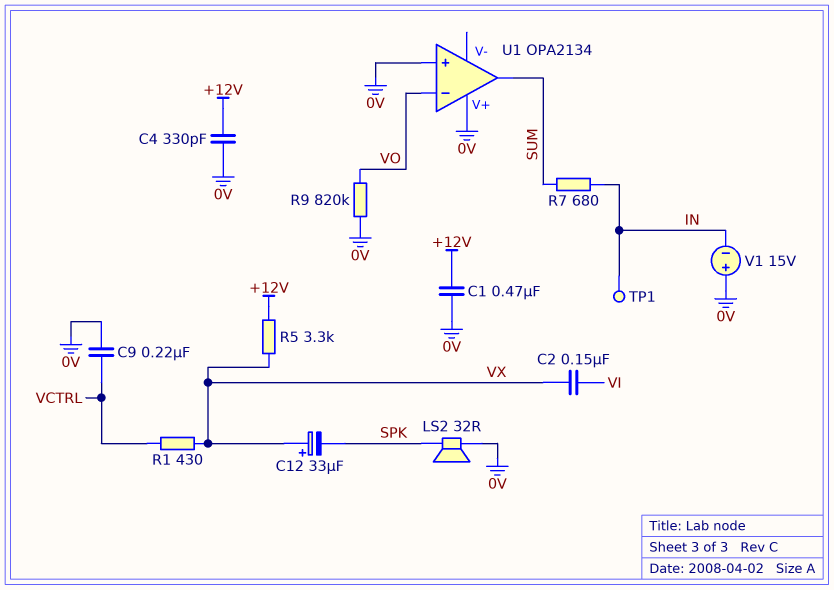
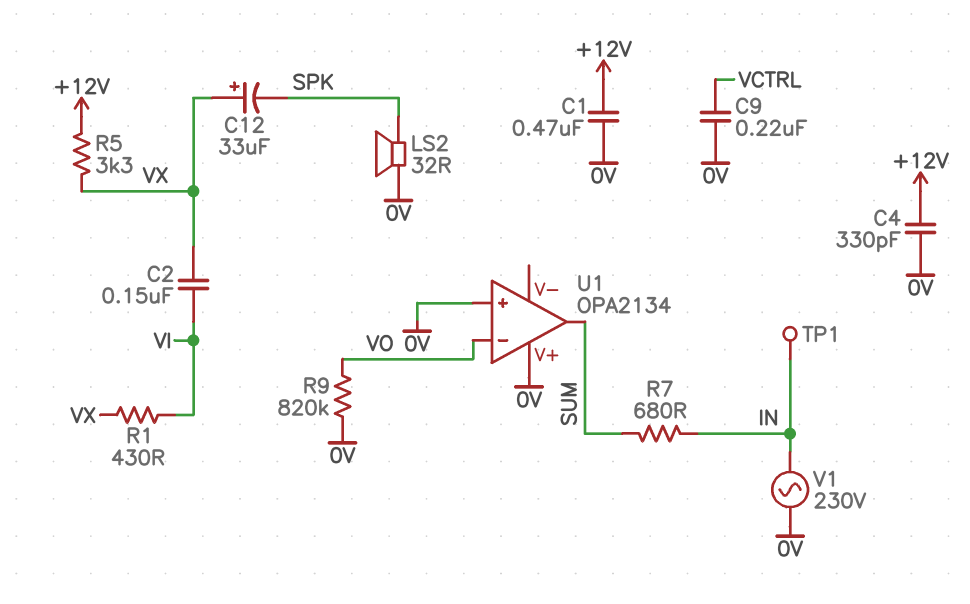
R1: 430 (VCTRL, VX) -> 430 (VI, VX)
V1: 15V (plus 0V, minus IN) -> AC 230V (0V, IN)

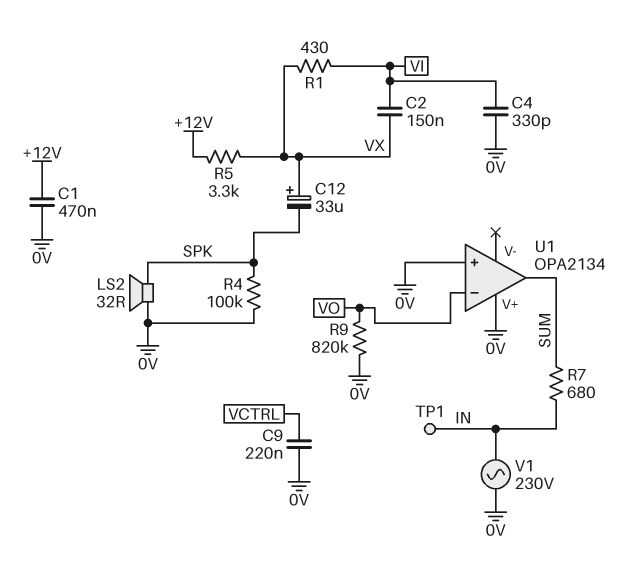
C4: 330pF (+12V, 0V) -> 330pF (0V, VI)
R4: none -> 100k (0V, SPK)

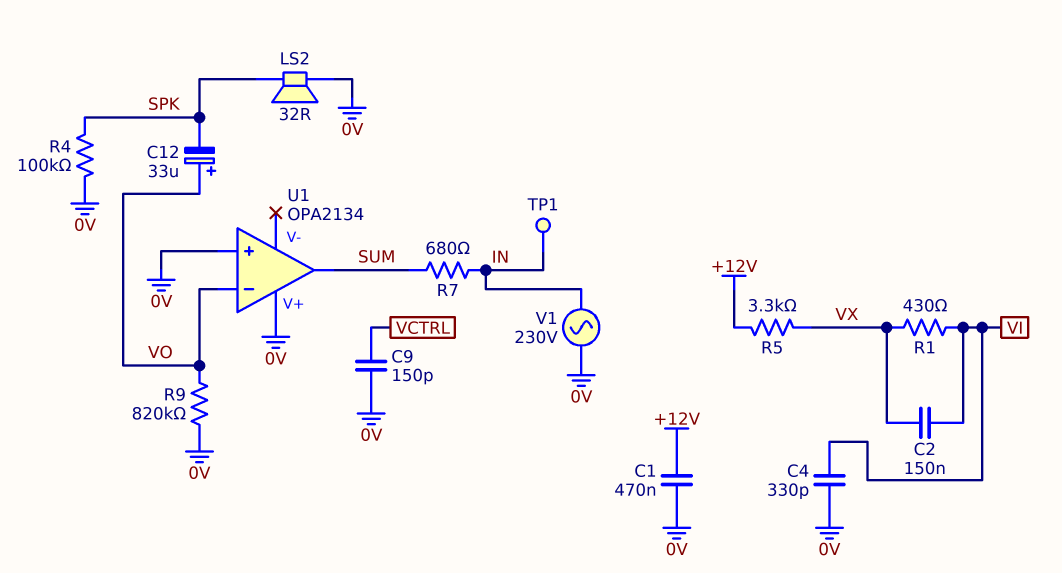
C9: 220nF (0V, VCTRL) -> 150pF (0V, VCTRL)
C12: 33uF (plus VX, minus SPK) -> 33uF (plus VO, minus SPK)

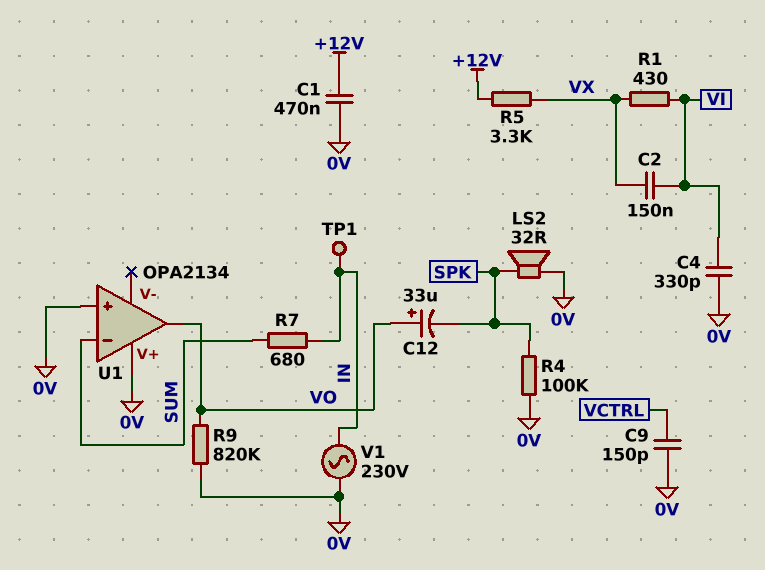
U1 pin in-: VO -> SUM
U1 pin out: SUM -> VO

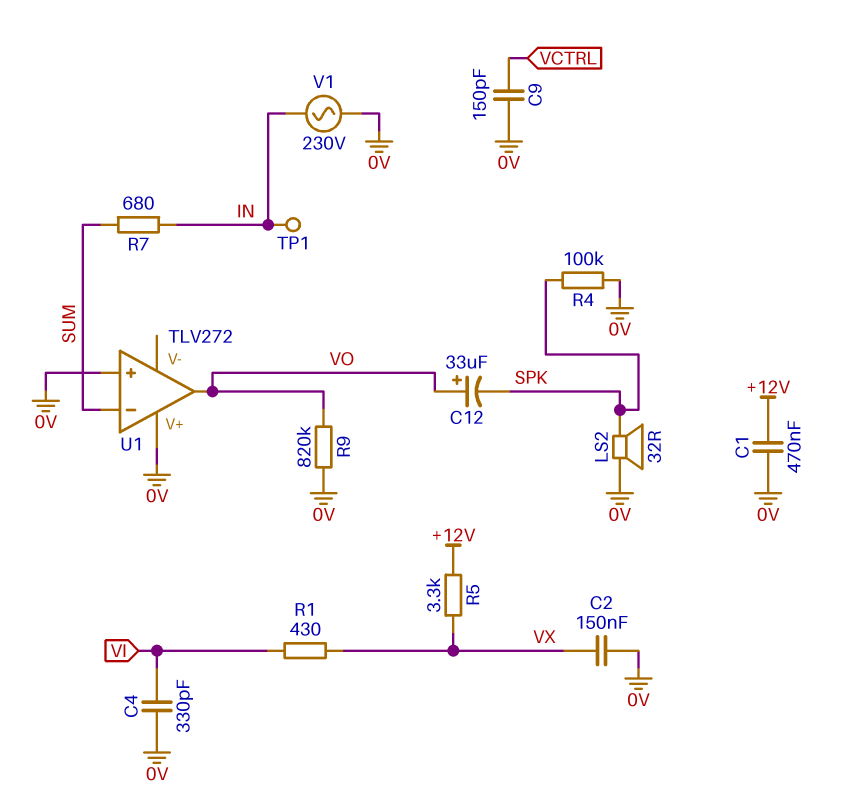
C2: 150nF (VI, VX) -> 150nF (0V, VX)
U1: OPA2134 -> TLV272

